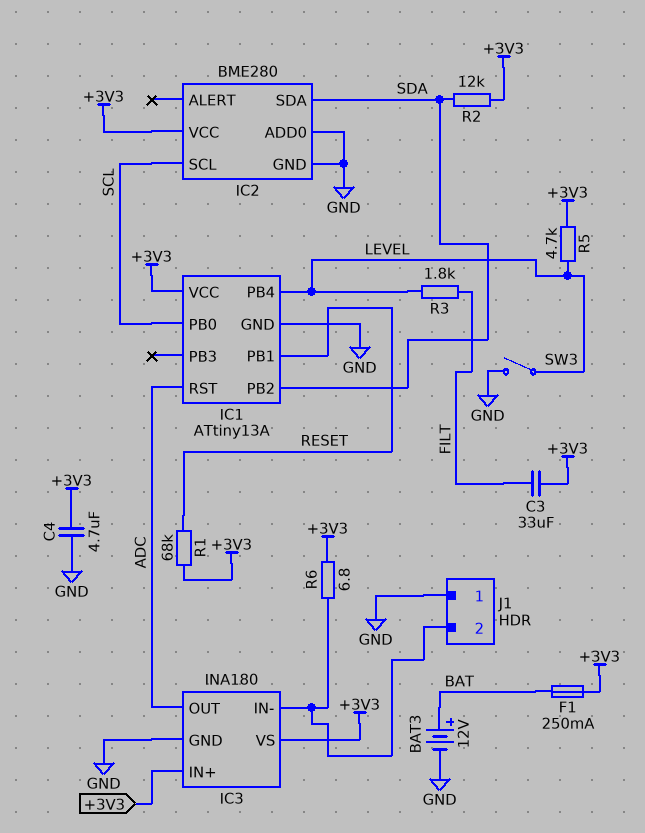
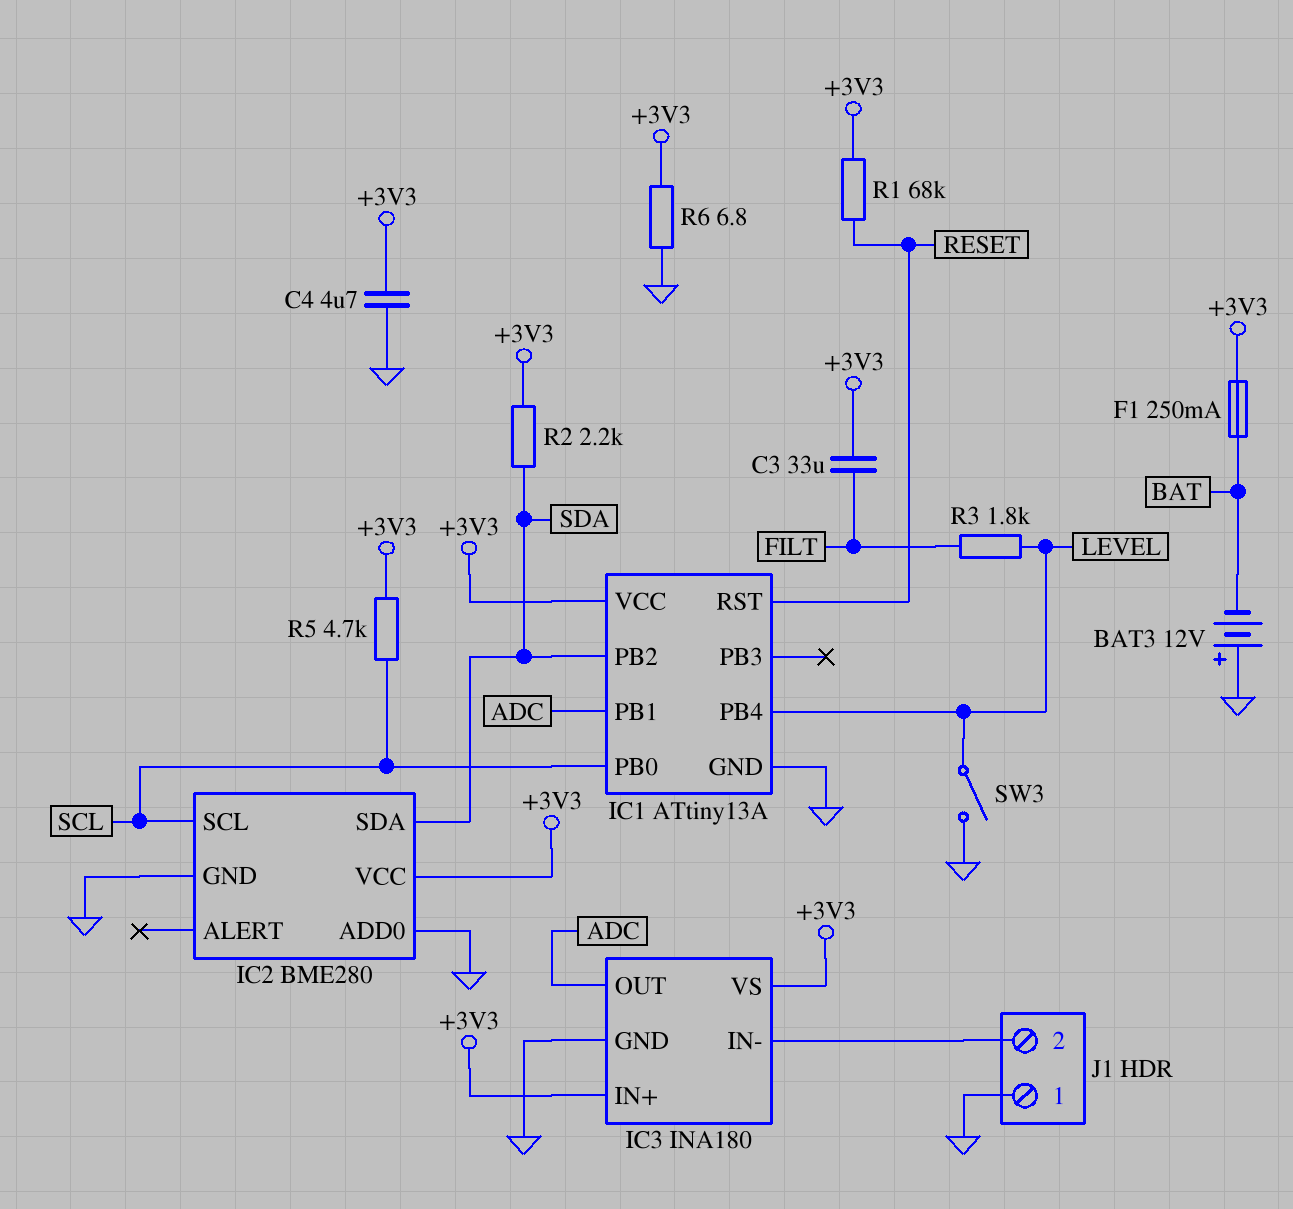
BAT3: 12V (plus BAT, minus GND) -> 12V (plus GND, minus BAT)
IC1 pin PB1: RESET -> ADC
IC1 pin RST: ADC -> RESET
R2: 12k (+3V3, SDA) -> 2.2k (+3V3, SDA)
R5: 4.7k (+3V3, LEVEL) -> 4.7k (+3V3, SCL)
R6: 6.8 (+3V3, IC3/IN-) -> 6.8 (+3V3, GND)

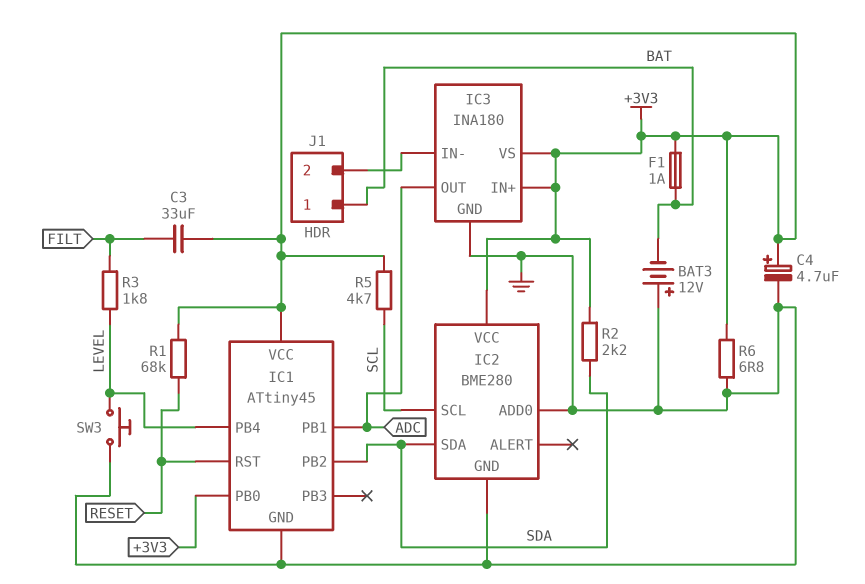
C4: 4.7uF (+3V3, GND) -> 4.7uF (plus +3V3, minus GND)
F1: 250mA (+3V3, BAT) -> 1A (+3V3, BAT)
IC1: ATtiny13A -> ATtiny45
IC1 pin PB0: SCL -> +3V3
J1 pin 1: GND -> BAT
SW3: switch (GND, LEVEL) -> button (GND, LEVEL)

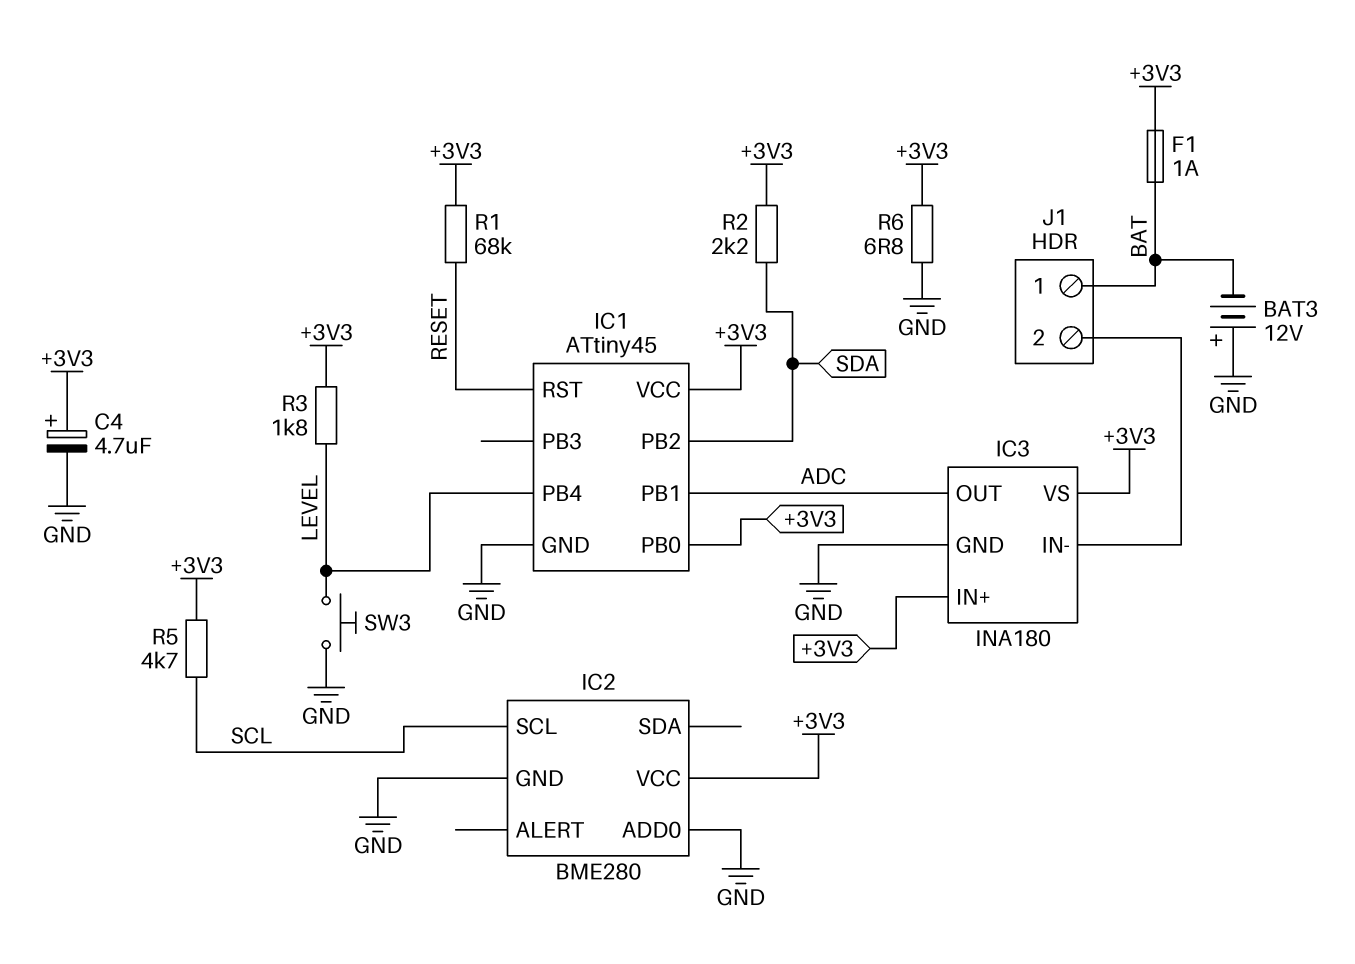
C3: 33uF (+3V3, FILT) -> none
IC2 pin SDA: SDA -> none
R3: 1.8k (FILT, LEVEL) -> 1.8k (+3V3, LEVEL)

